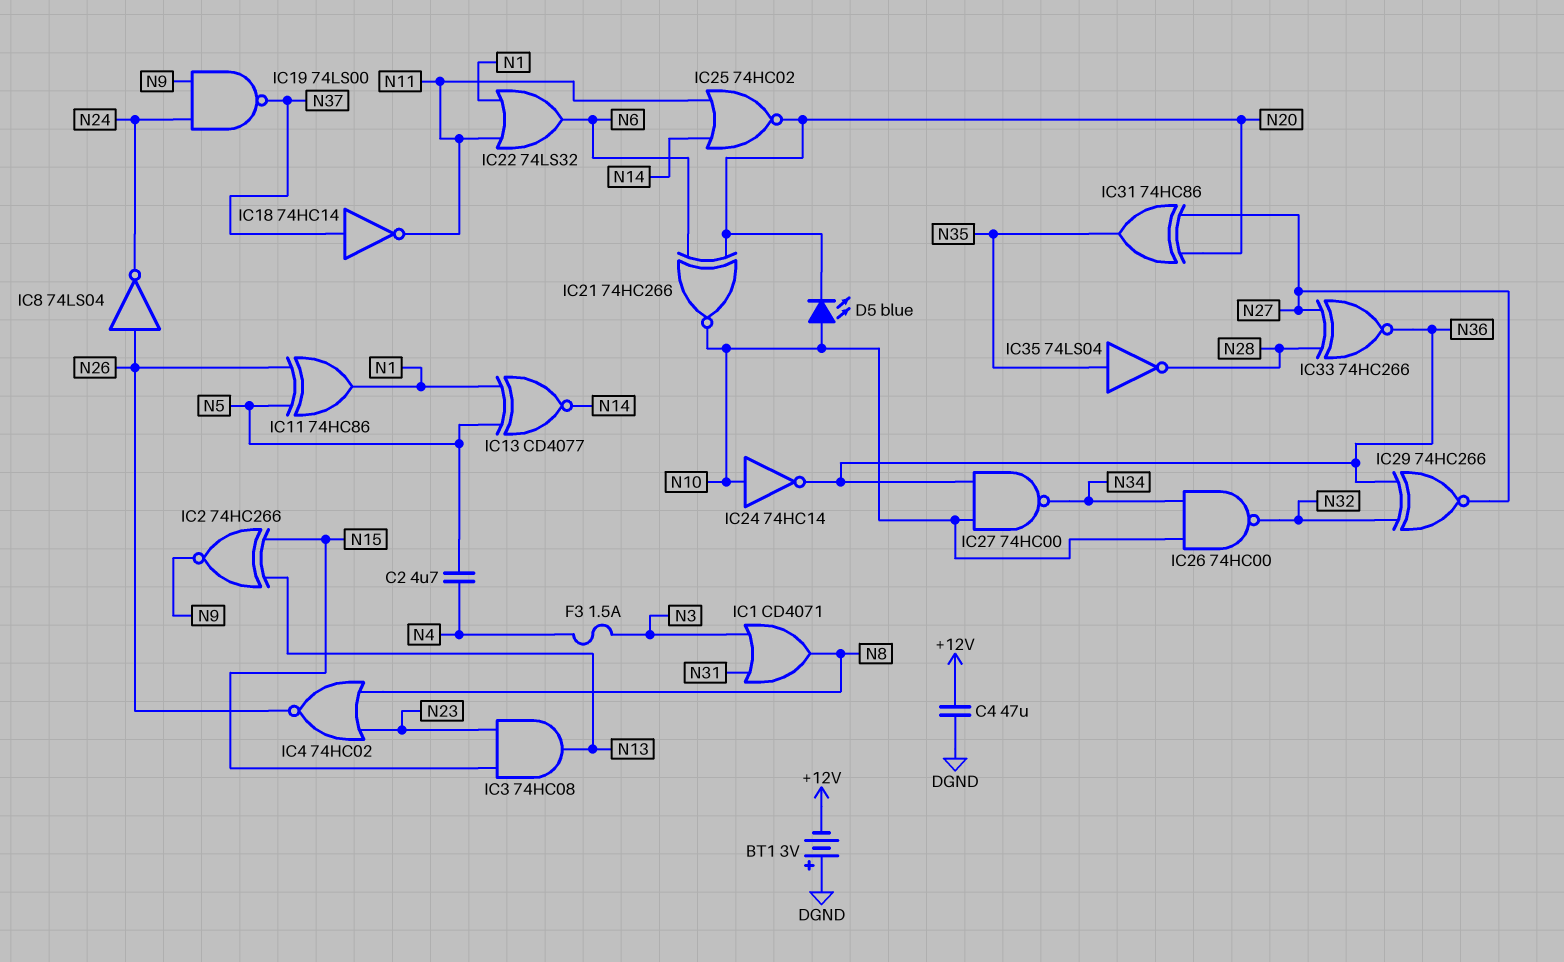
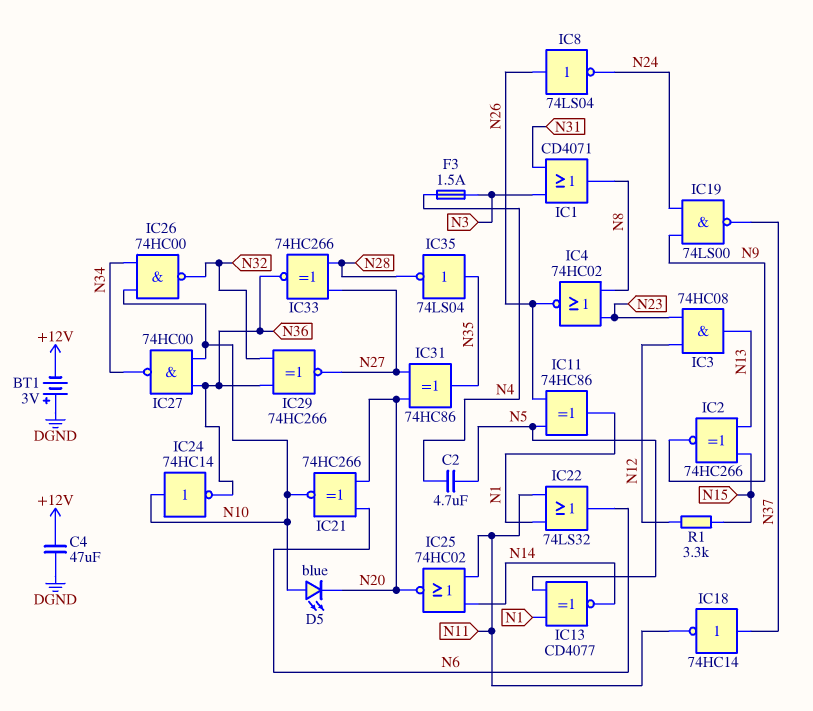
IC3: AND 74HC08 (in N15, in N23, out N13) -> AND 74HC08 (in N12, in N23, out N13)
R1: none -> 3.3k (N12, N15)

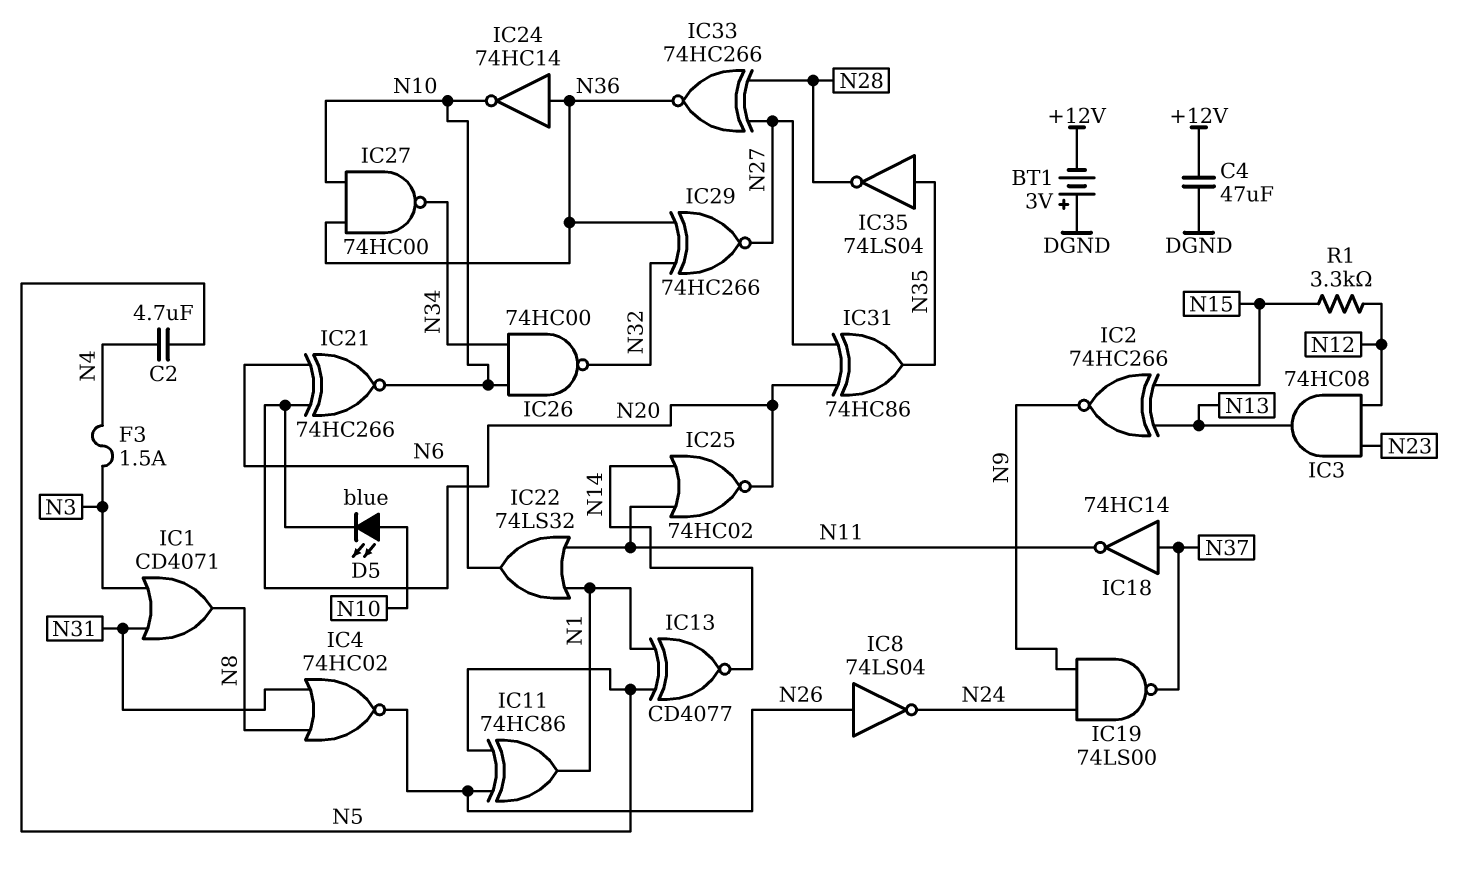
IC4: NOR 74HC02 (in N8, in N23, out N26) -> NOR 74HC02 (in N8, in N31, out N26)
IC24: NOT 74HC14 (in N10, out N36) -> NOT 74HC14 (in N36, out N10)

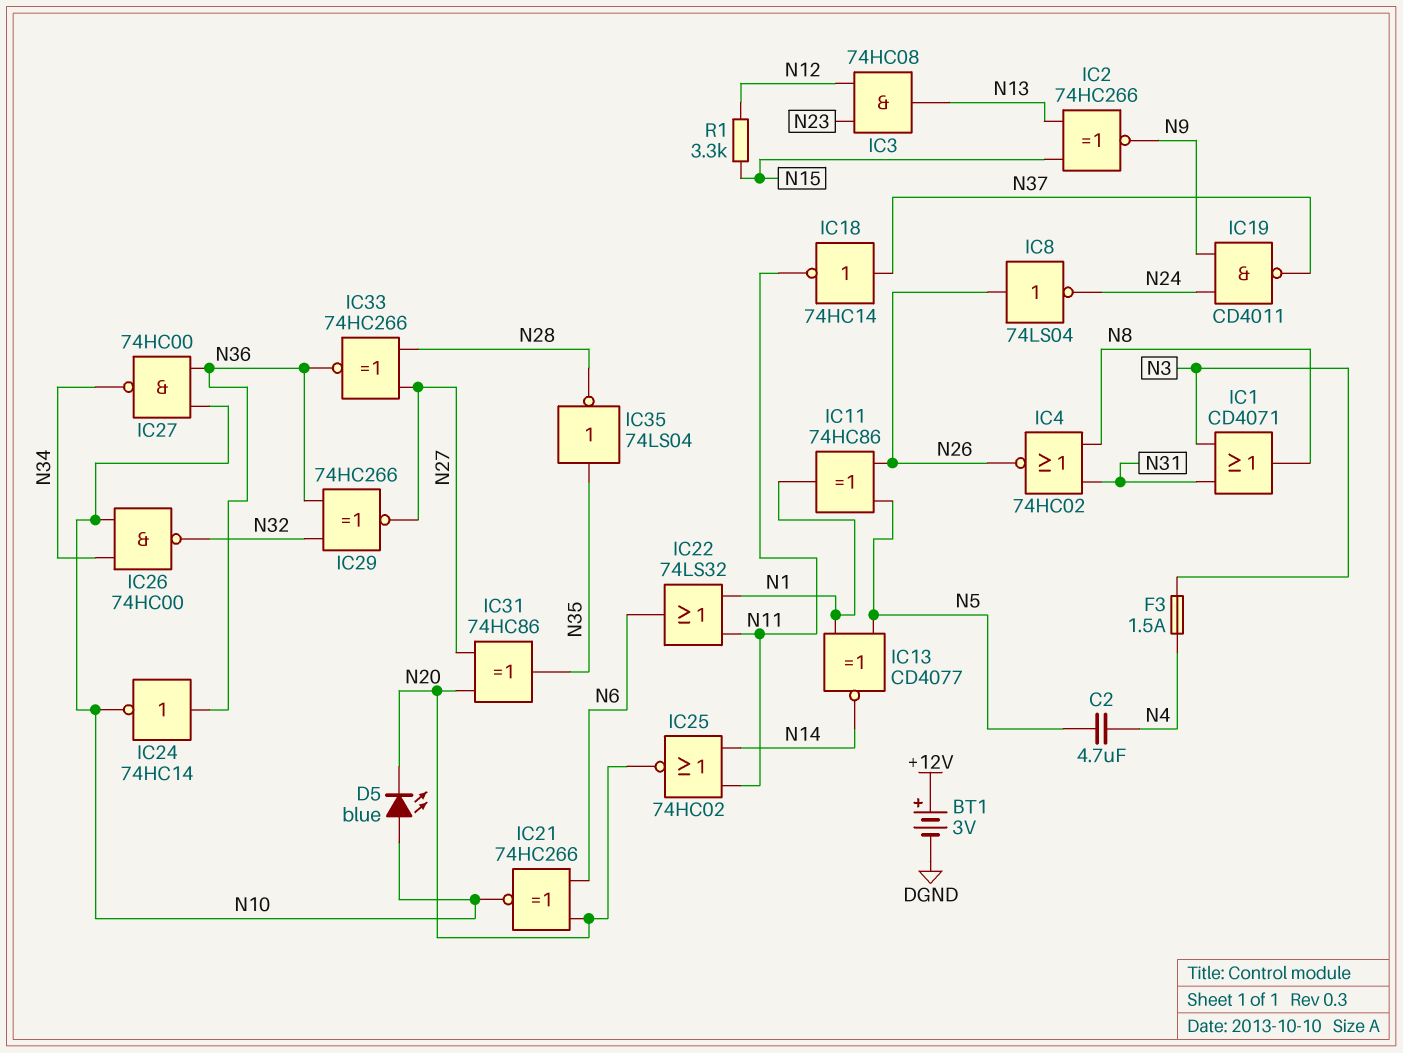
BT1: 3V (plus DGND, minus +12V) -> 3V (plus +12V, minus DGND)
C4: 47uF (+12V, DGND) -> none
IC19: NAND 74LS00 (in N9, in N24, out N37) -> NAND CD4011 (in N9, in N24, out N37)

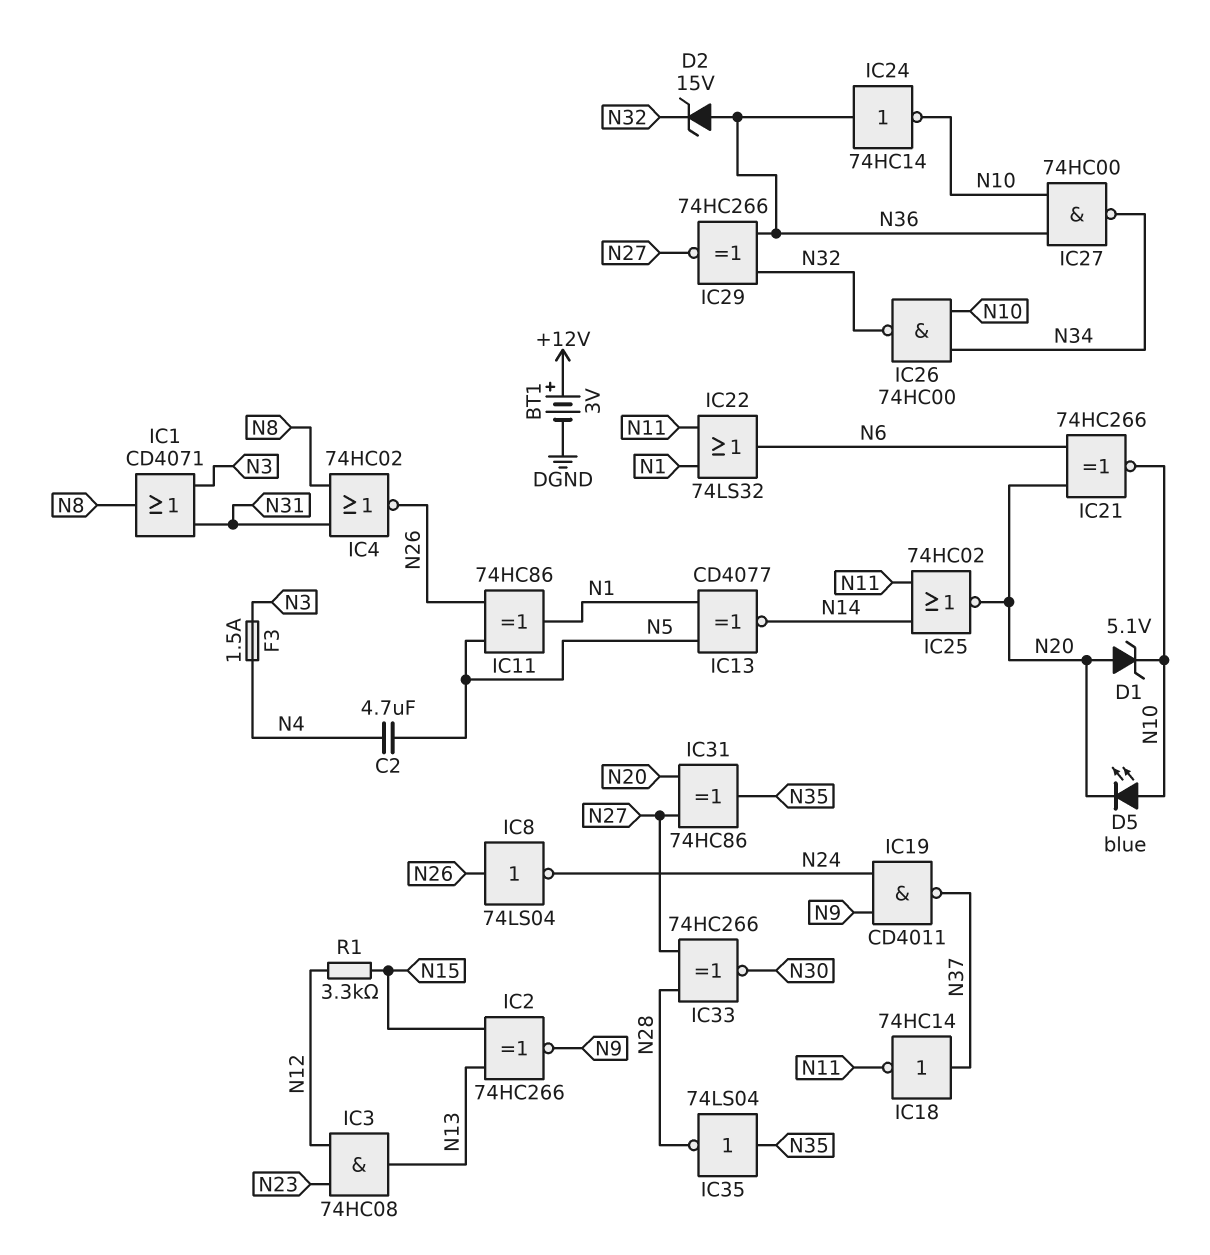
D1: none -> zener 5.1V (A N20, K N10)
D2: none -> zener 15V (A N36, K N32)
IC33: XNOR 74HC266 (in N27, in N28, out N36) -> XNOR 74HC266 (in N27, in N28, out N30)

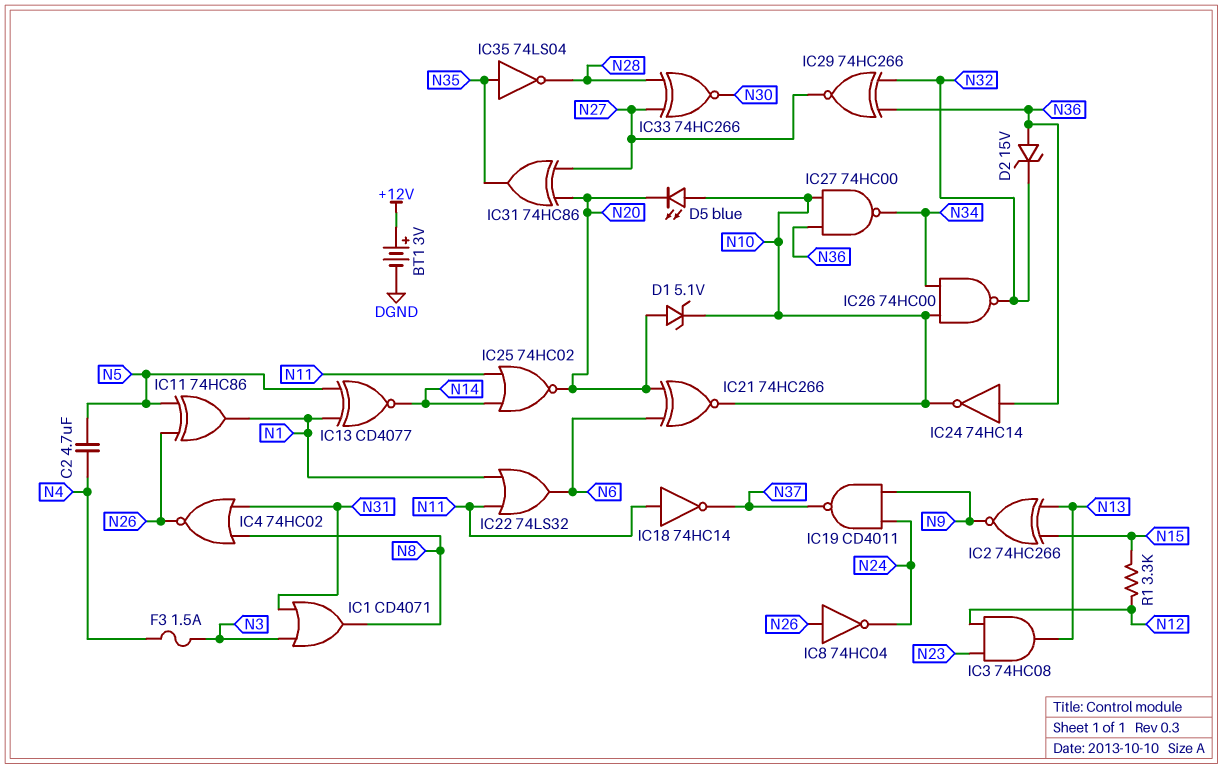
IC8: NOT 74LS04 (in N26, out N24) -> NOT 74HC04 (in N26, out N24)
IC18: NOT 74HC14 (in N37, out N11) -> NOT 74HC14 (in N11, out N37)

